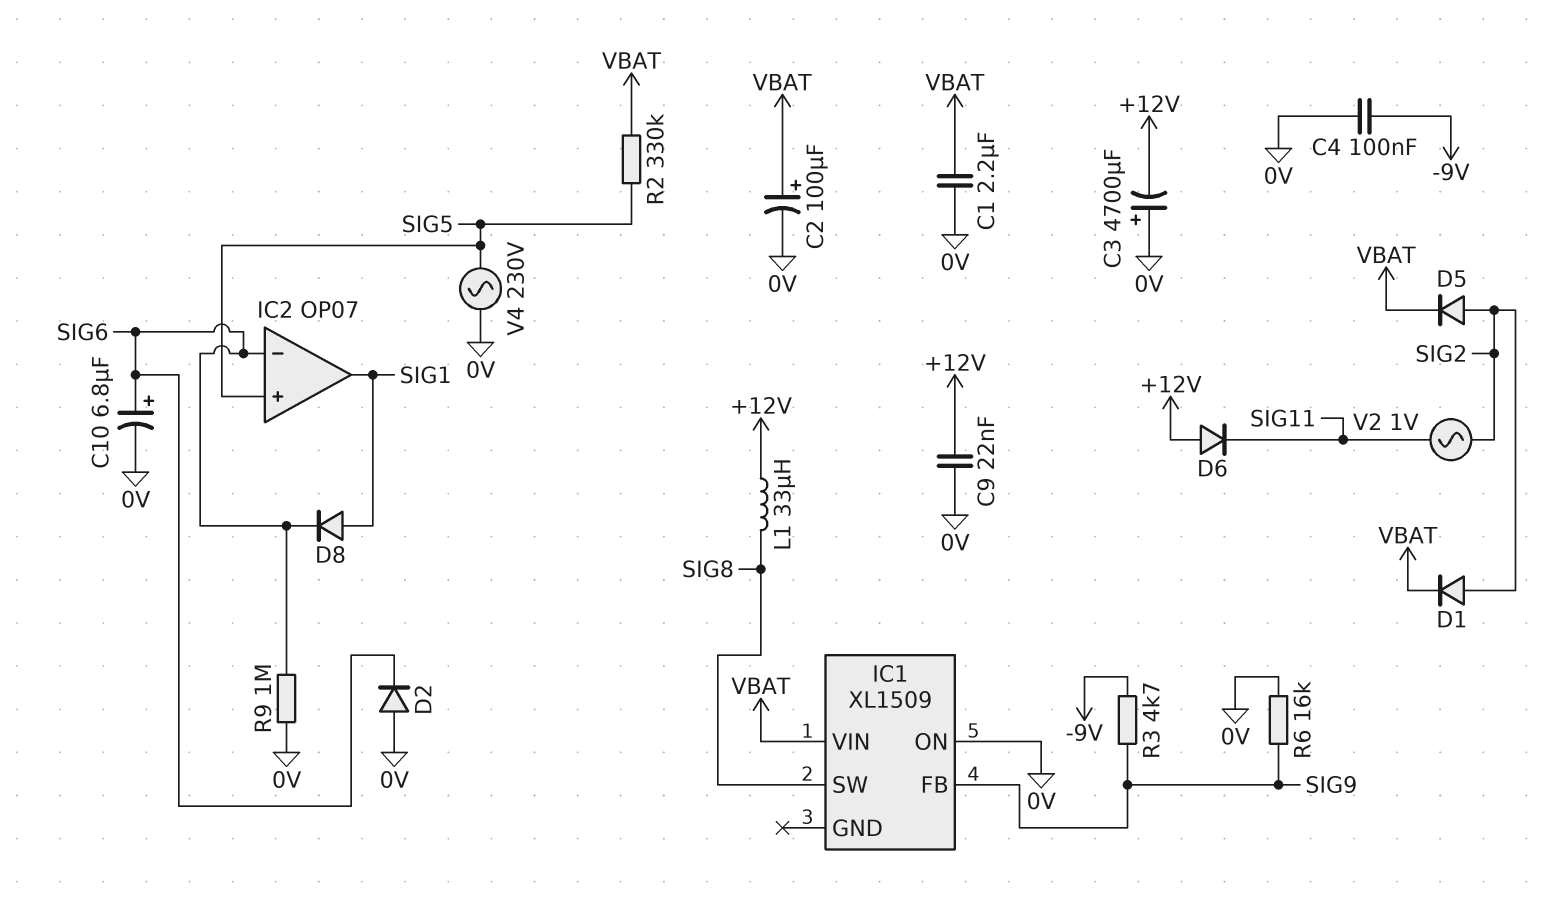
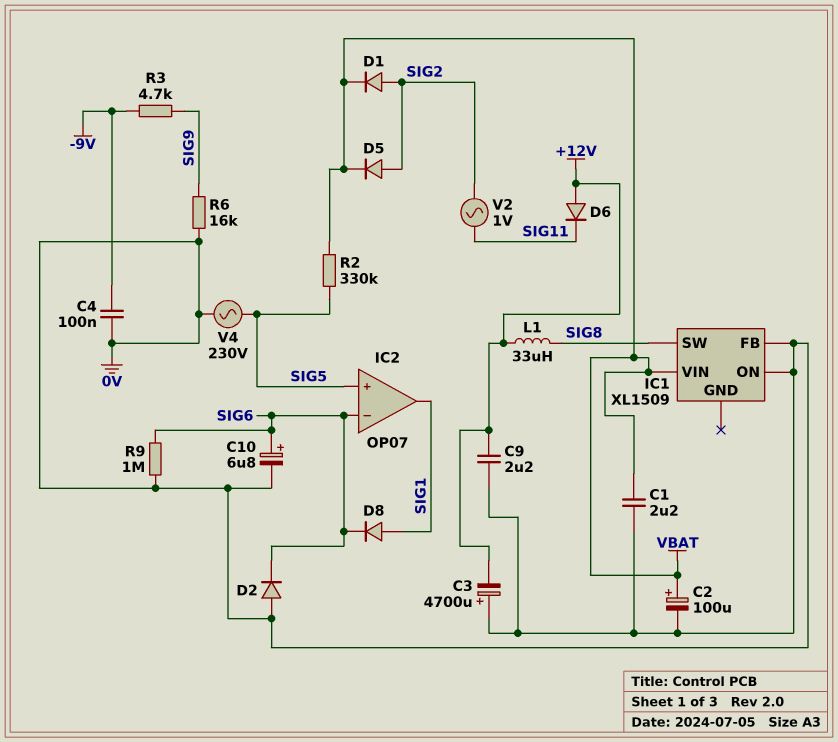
C9: 22nF (+12V, 0V) -> 2.2uF (+12V, 0V)
IC1 pin FB: SIG9 -> 0V

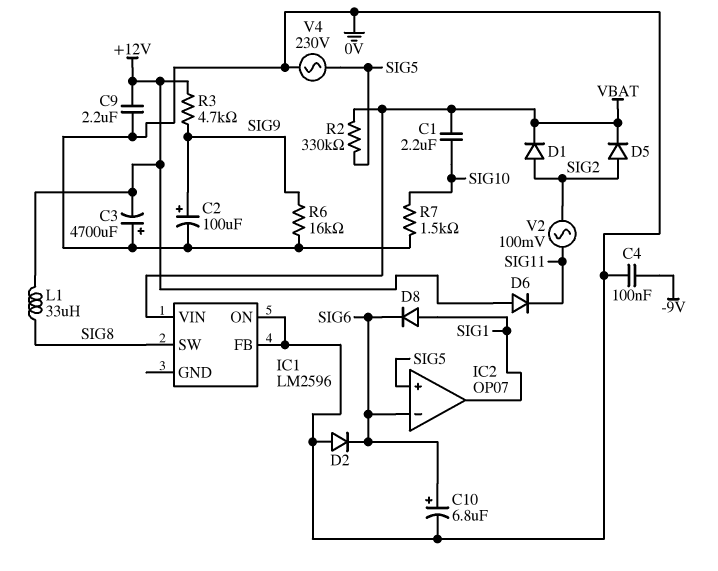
C1: 2.2uF (0V, VBAT) -> 2.2uF (SIG10, VBAT)
C2: 100uF (plus VBAT, minus 0V) -> 100uF (plus SIG9, minus 0V)
IC1: XL1509 -> LM2596
R3: 4.7k (-9V, SIG9) -> 4.7k (+12V, SIG9)
R7: none -> 1.5k (0V, SIG10)
R9: 1M (0V, SIG6) -> none
V2: AC 1V (SIG2, SIG11) -> AC 100mV (SIG2, SIG11)

